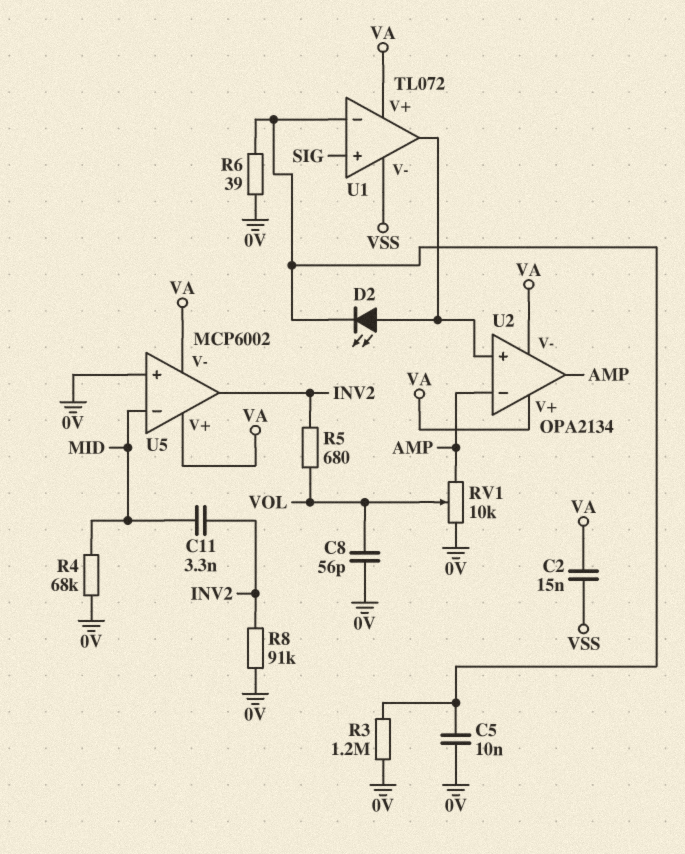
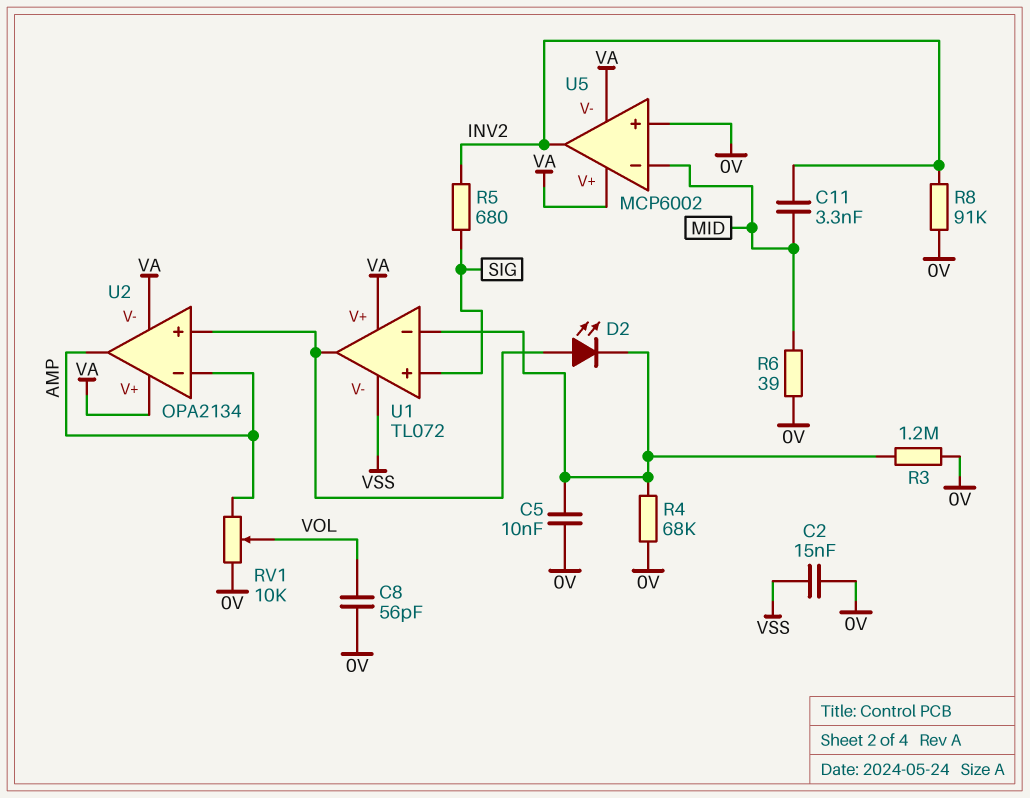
C2: 15nF (VA, VSS) -> 15nF (0V, VSS)
R4: 68k (0V, MID) -> 68k (0V, U1/in-)
R5: 680 (INV2, VOL) -> 680 (INV2, SIG)
R6: 39 (0V, U1/in-) -> 39 (0V, MID)

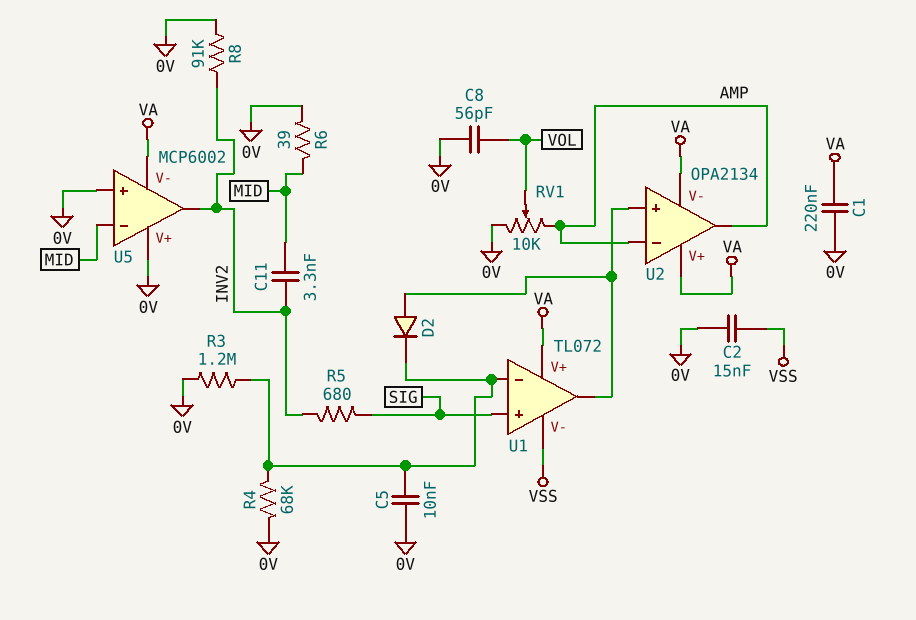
C1: none -> 220nF (0V, VA)
D2: LED (A U1/out, K U1/in-) -> diode (A U1/out, K U1/in-)
U5 pin V+: VA -> 0V

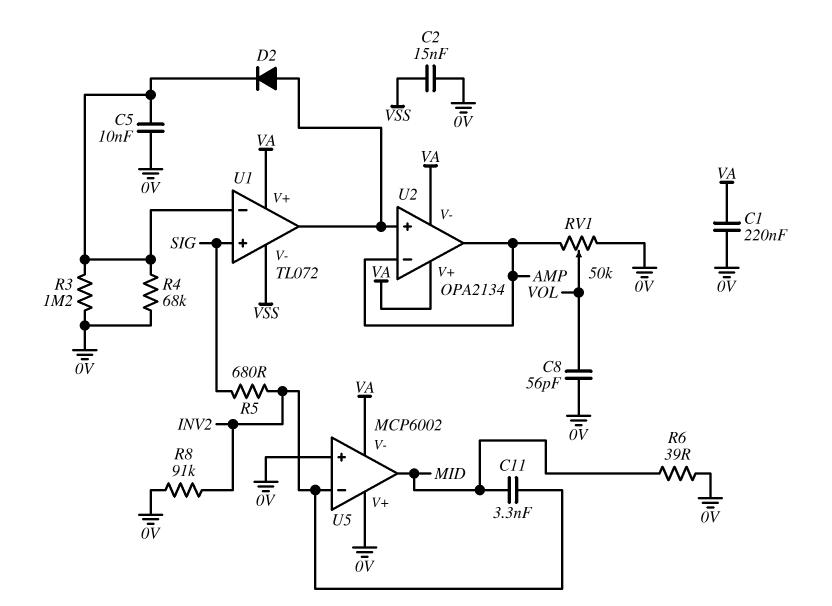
RV1: 10k (0V, AMP, wiper VOL) -> 50k (0V, AMP, wiper VOL)
U5 pin in-: MID -> INV2
U5 pin out: INV2 -> MID

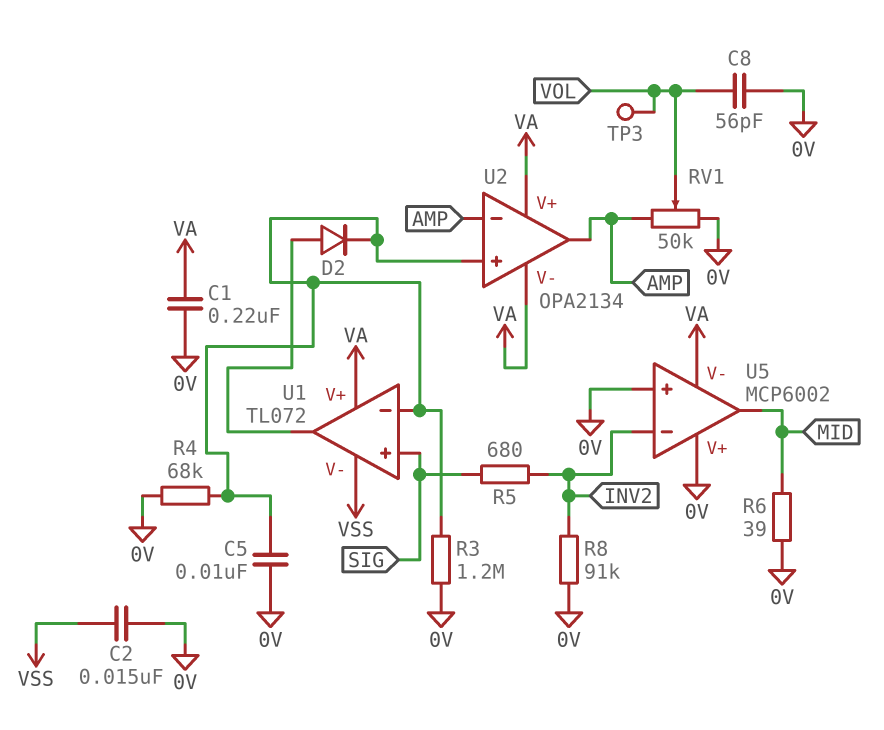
C11: 3.3nF (INV2, MID) -> none
TP3: none -> test point (VOL)
U2 pin in+: U1/out -> U1/in-

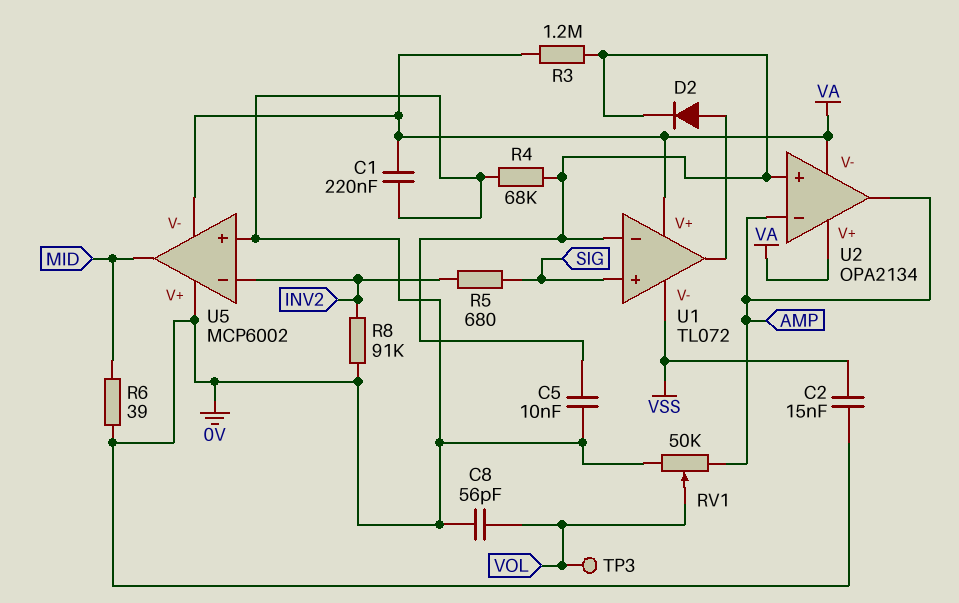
R3: 1.2M (0V, U1/in-) -> 1.2M (U1/in-, VA)

